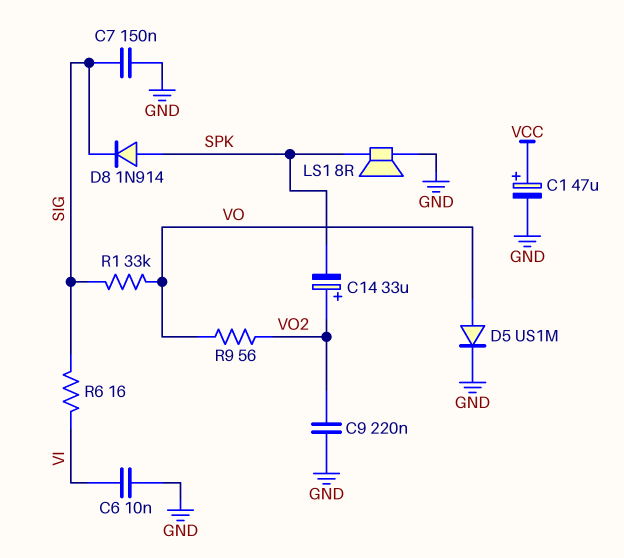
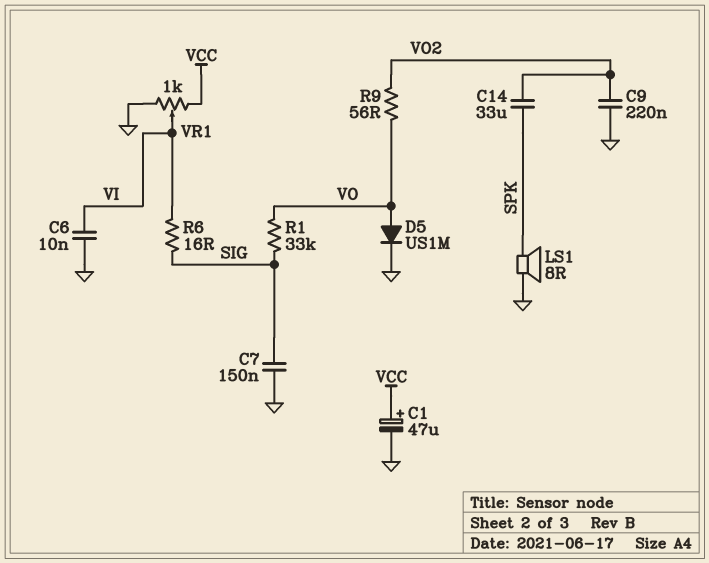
C14: 33uF (plus VO2, minus SPK) -> 33uF (SPK, VO2)
D8: diode 1N914 (A SPK, K SIG) -> none
VR1: none -> 1k (GND, VCC, wiper VI)

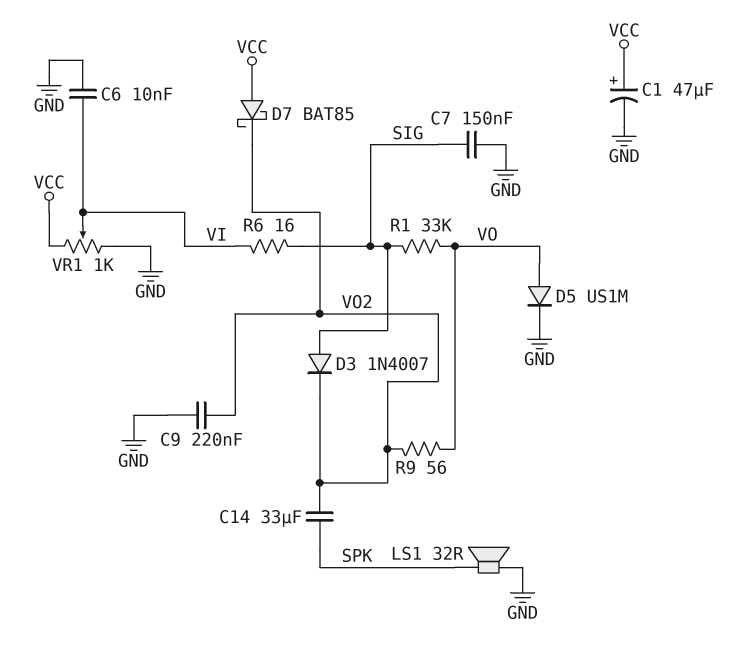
D3: none -> diode 1N4007 (A SIG, K VO2)
D7: none -> schottky BAT85 (A VCC, K VO2)
LS1: speaker 8R (GND, SPK) -> speaker 32R (GND, SPK)

